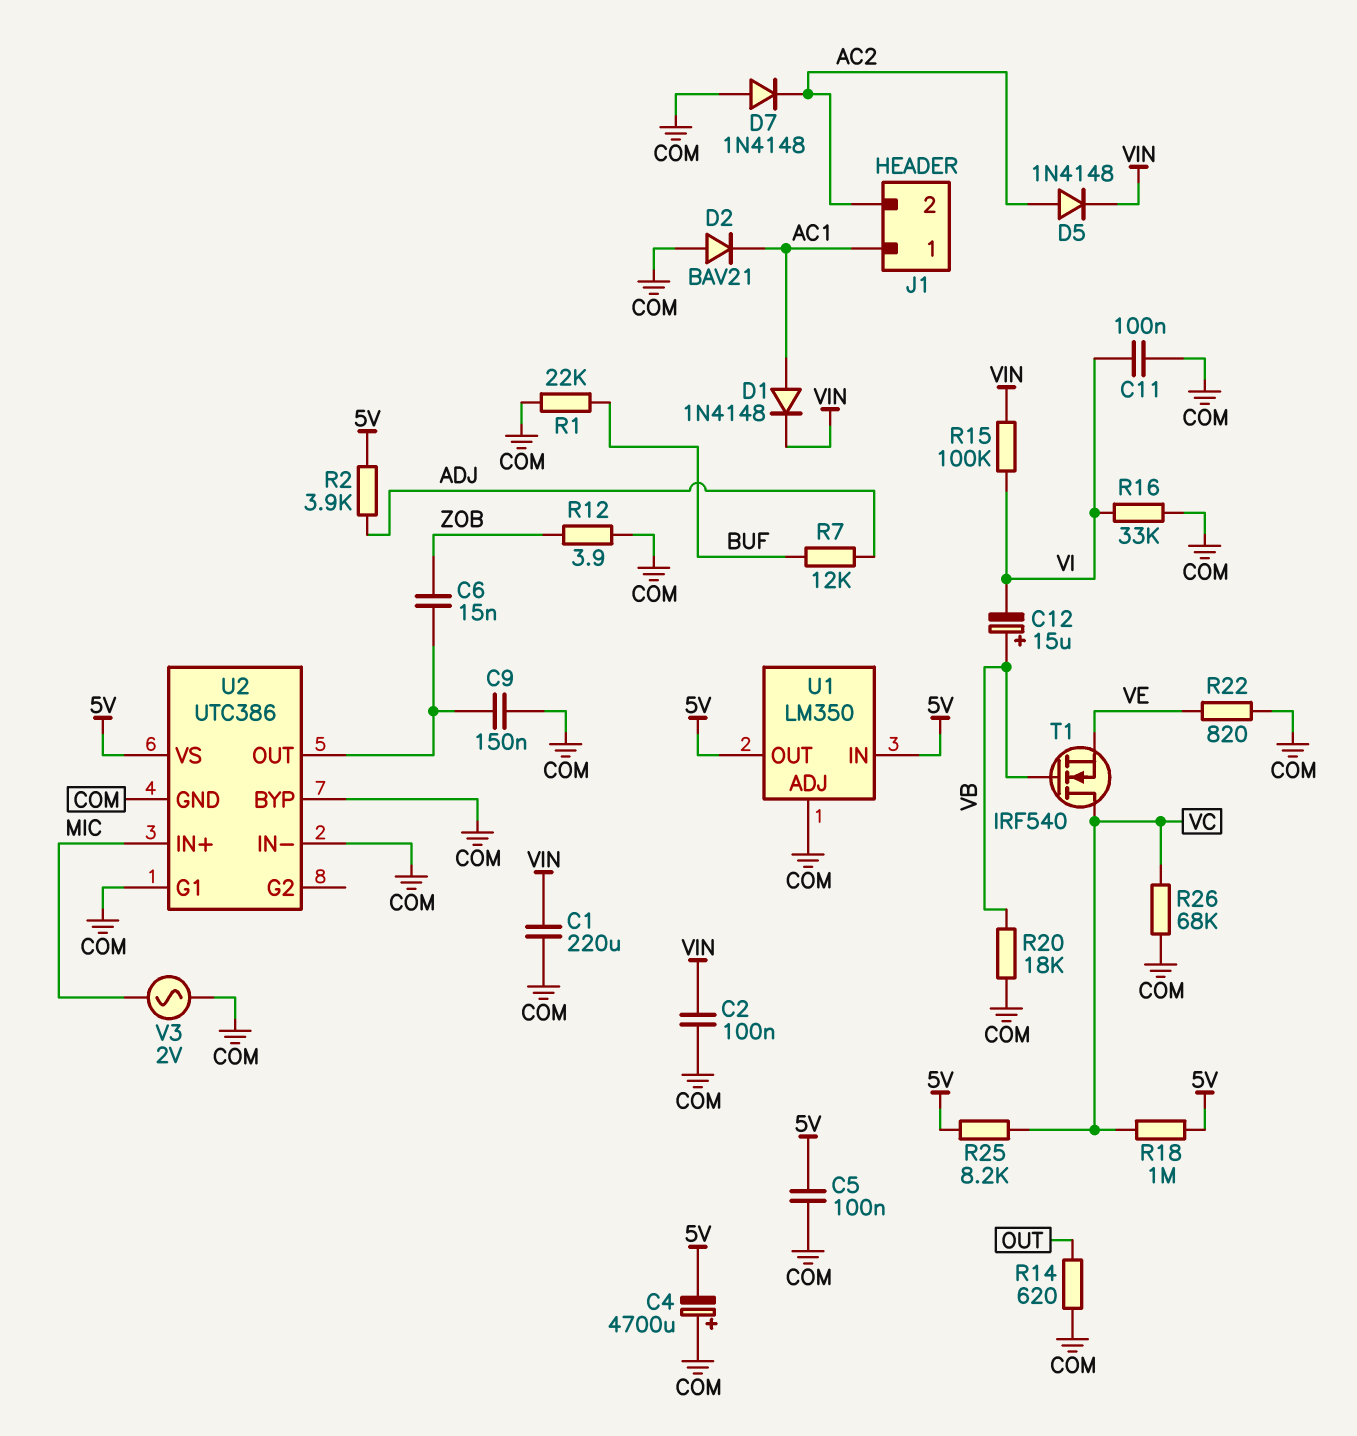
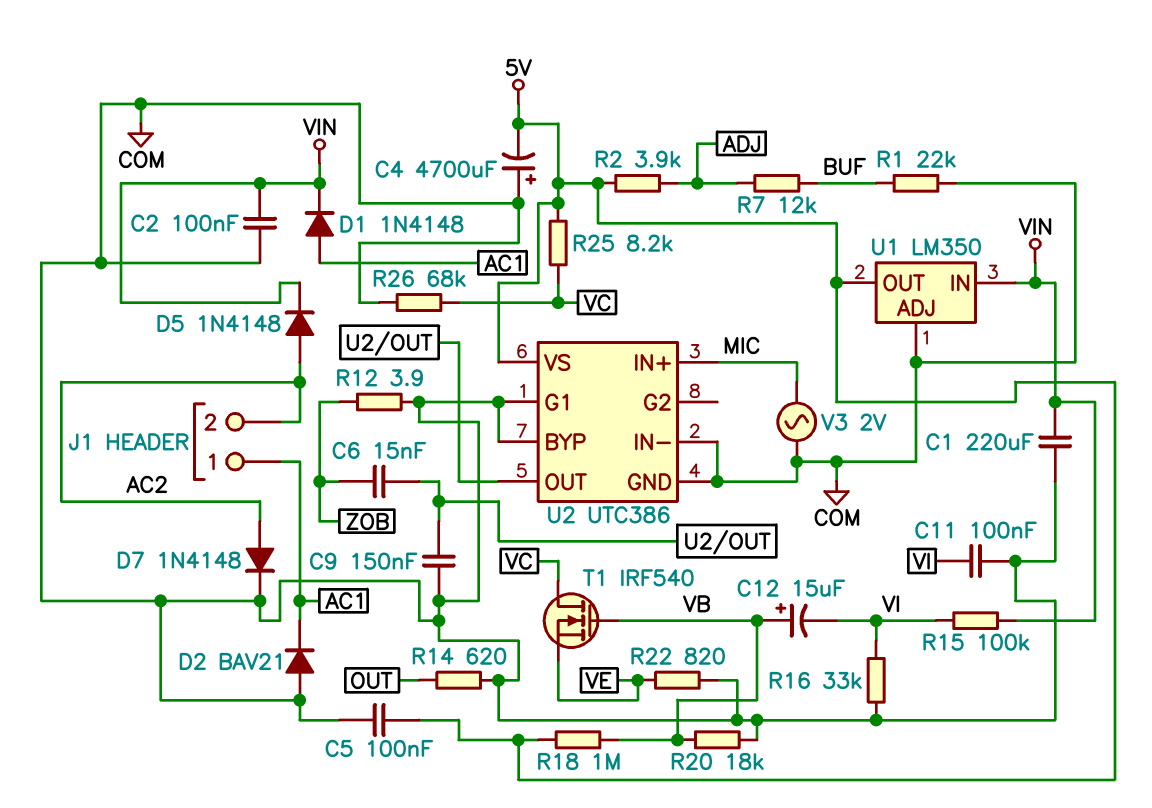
D7: diode 1N4148 (A COM, K AC2) -> diode 1N4148 (A AC2, K COM)
R18: 1M (5V, VC) -> 1M (5V, VB)
U1 pin IN: 5V -> VIN

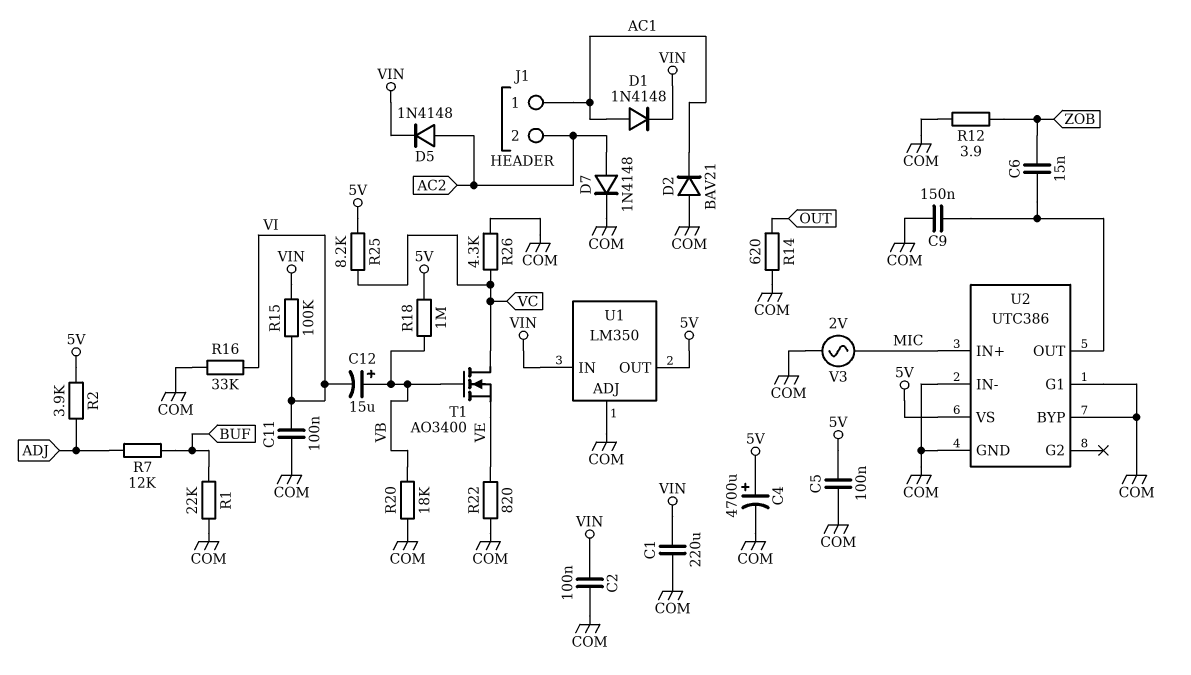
C4: 4700uF (plus COM, minus 5V) -> 4700uF (plus 5V, minus COM)
R26: 68k (COM, VC) -> 4.3k (COM, VC)
T1: NMOS IRF540 (G VB, D VC, S VE) -> NMOS AO3400 (G VB, D VC, S VE)

